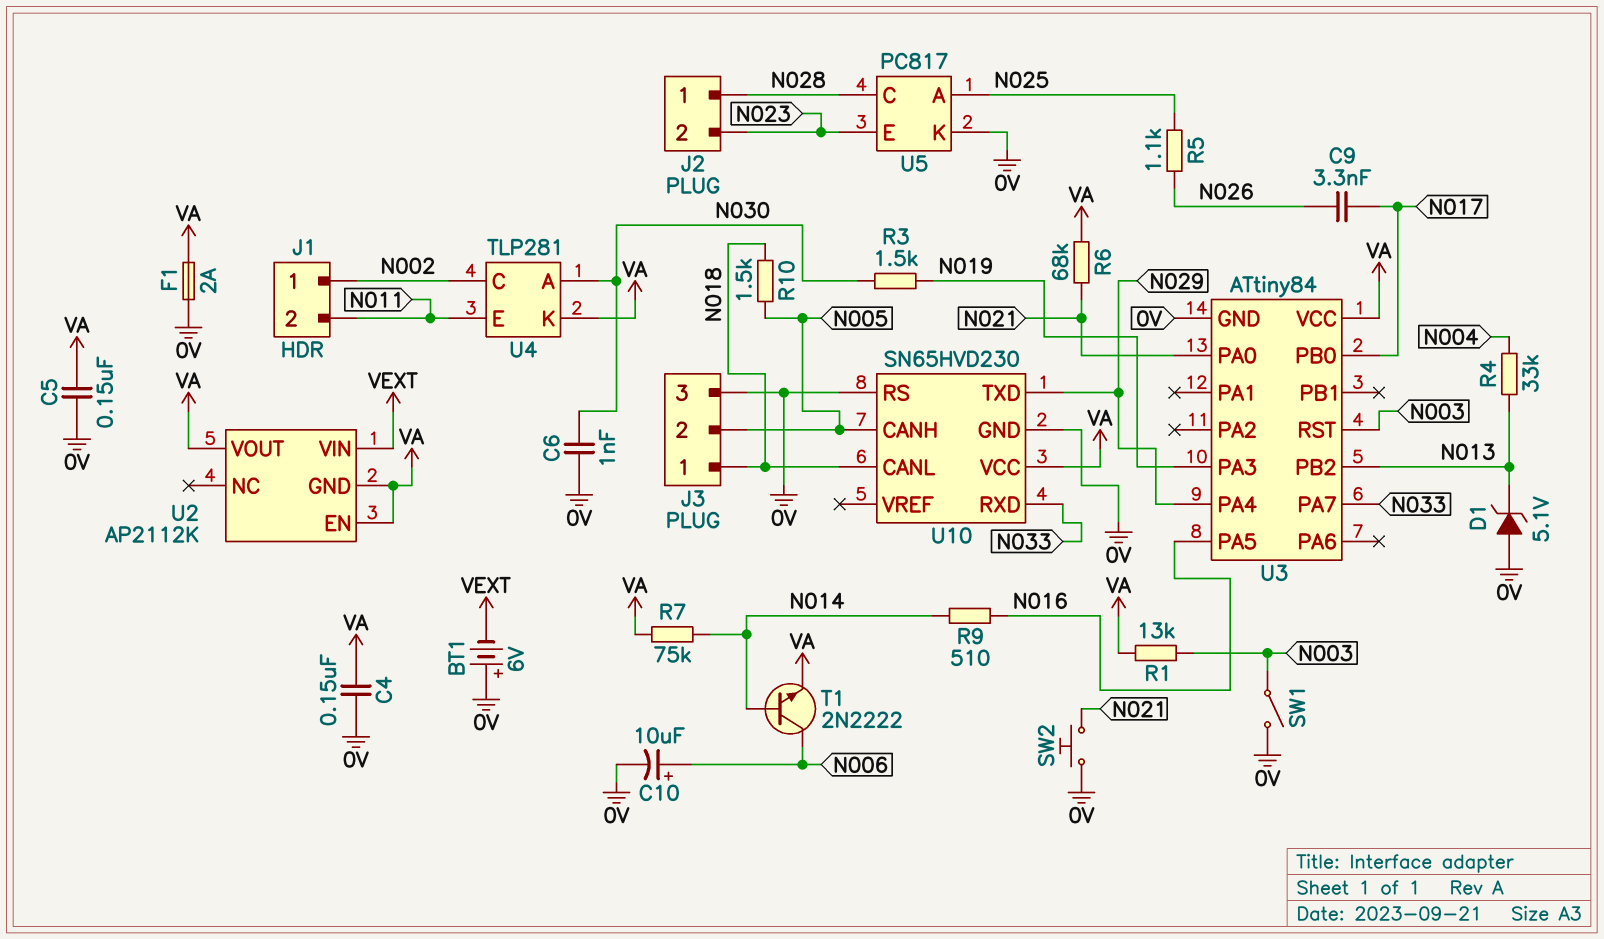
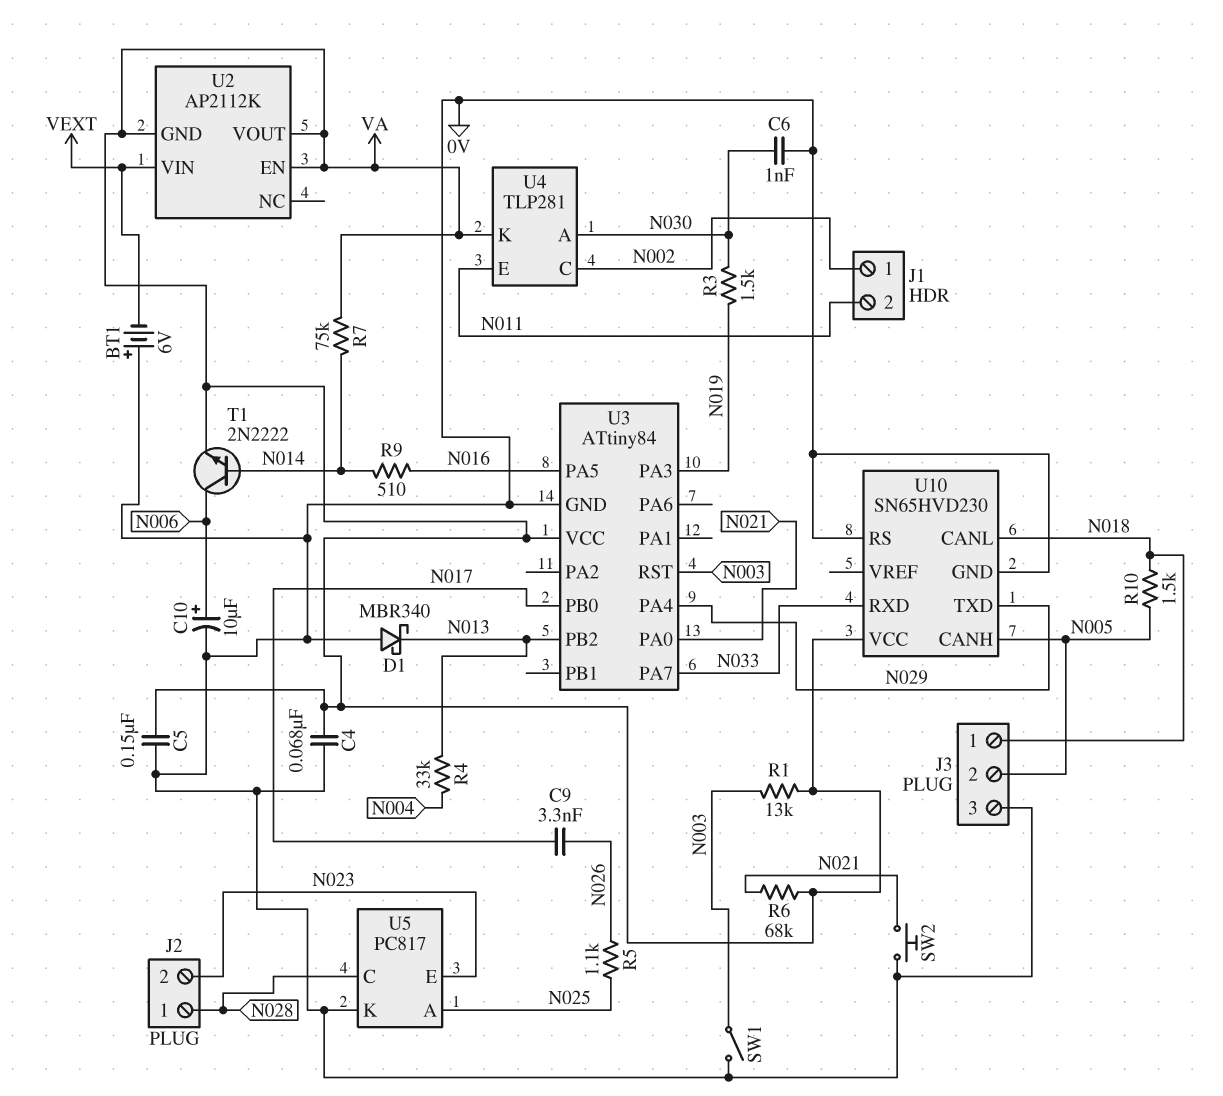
C4: 150nF (0V, VA) -> 68nF (0V, VA)
D1: zener 5.1V (A 0V, K N013) -> schottky MBR340 (A 0V, K N013)
F1: 2A (0V, VA) -> none

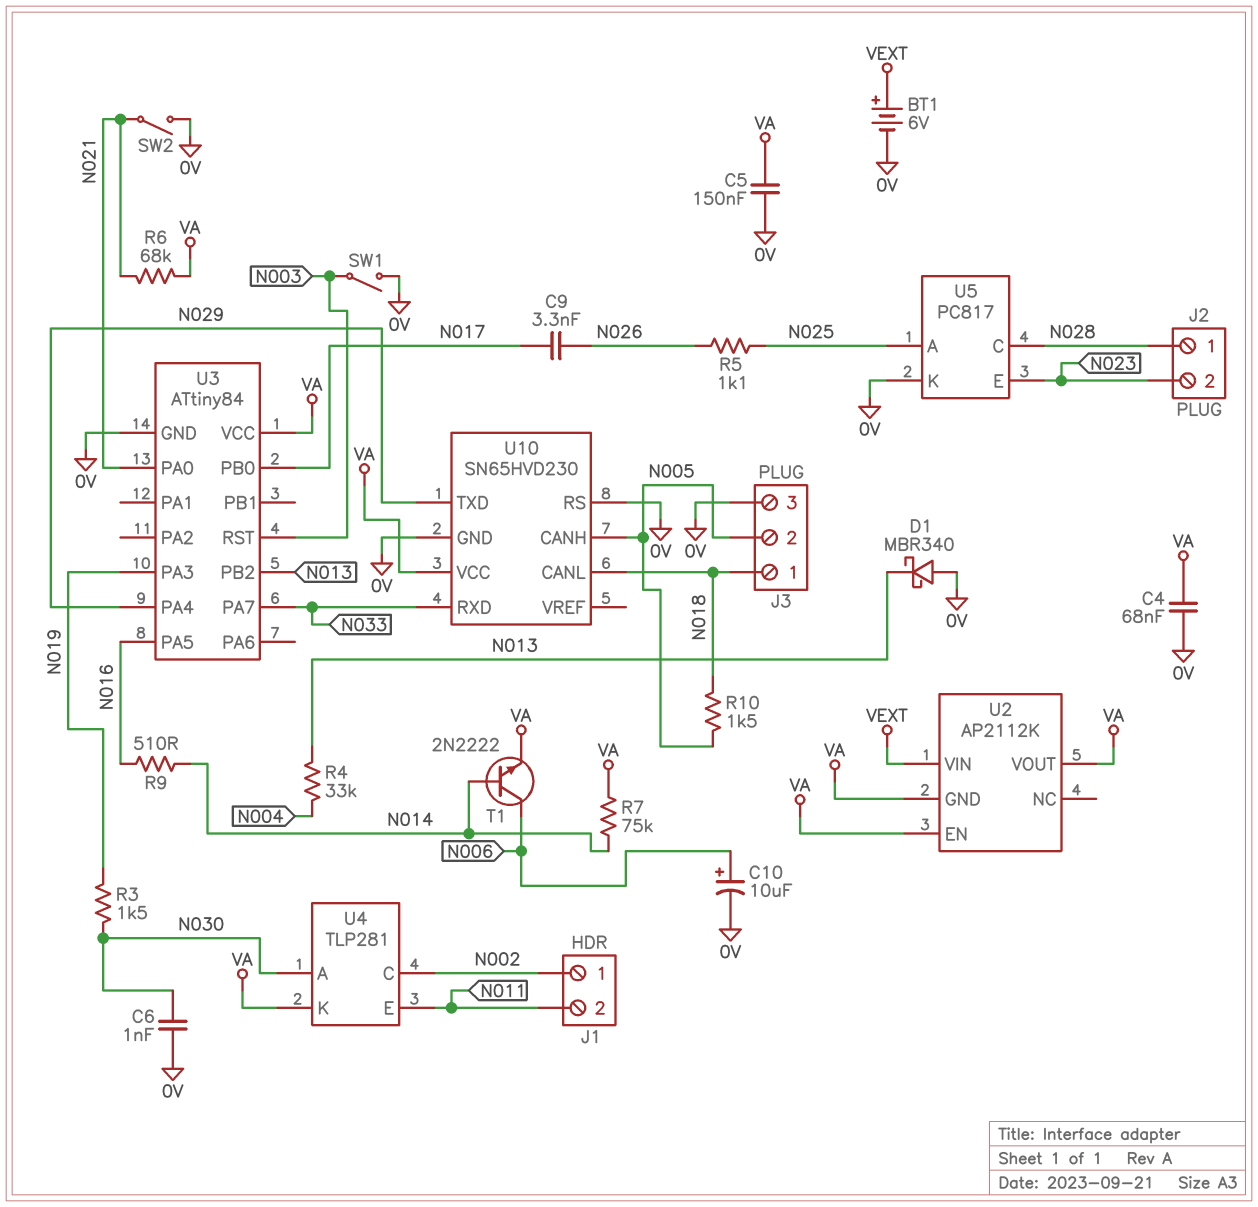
BT1: 6V (plus 0V, minus VEXT) -> 6V (plus VEXT, minus 0V)
R1: 13k (N003, VA) -> none
SW2: button (0V, N021) -> switch (0V, N021)

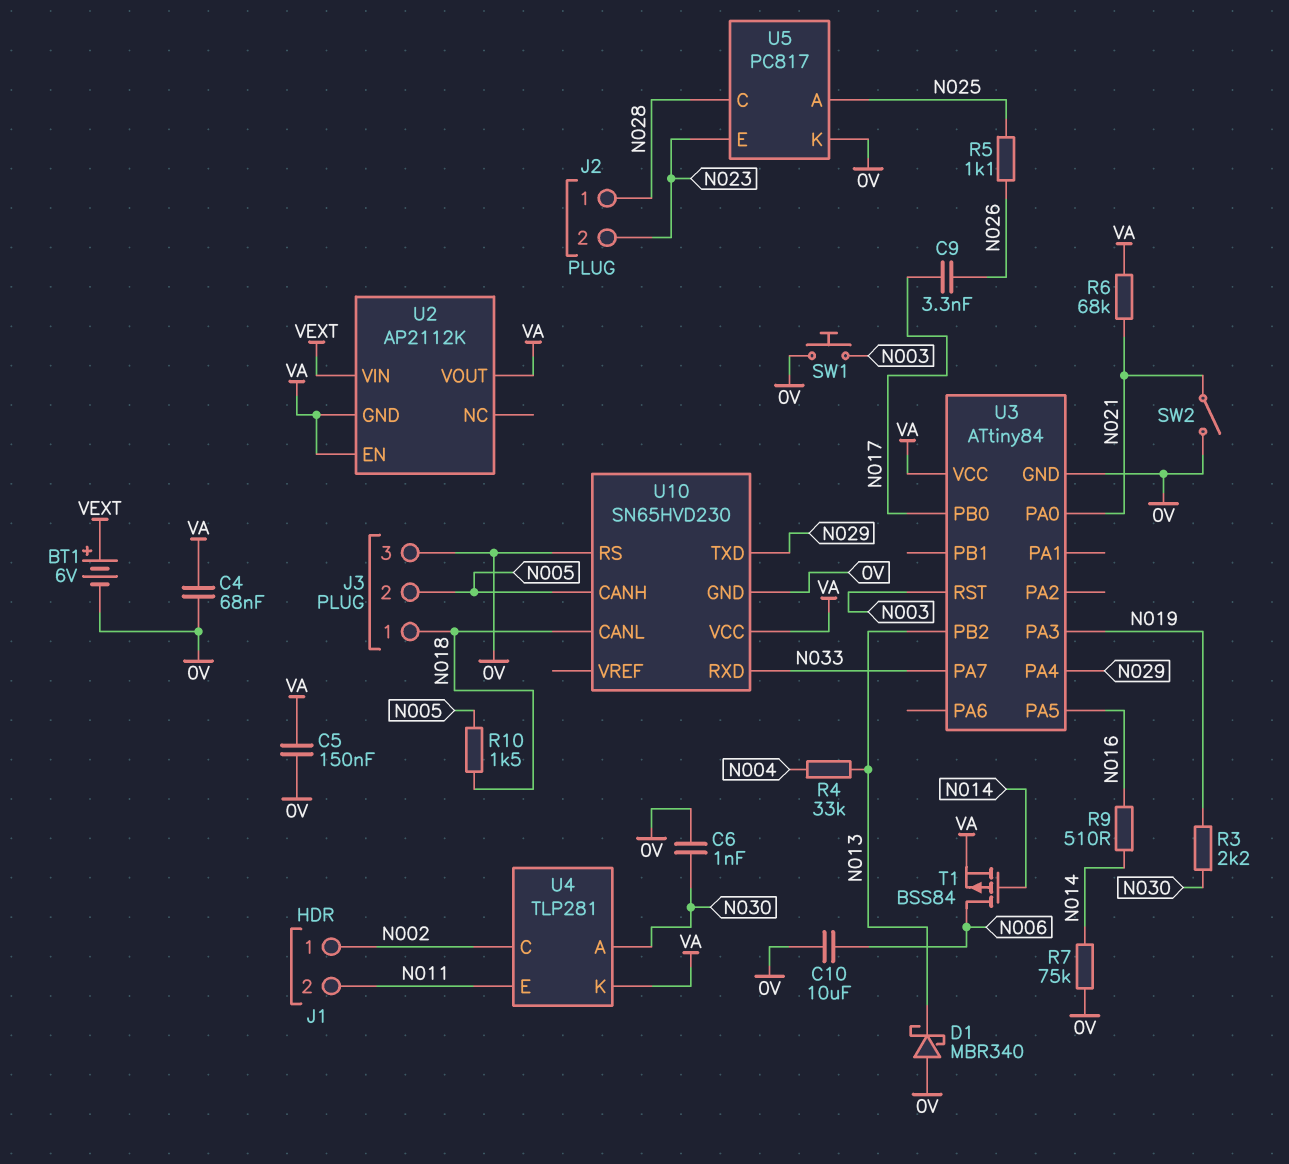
C10: 10uF (plus N006, minus 0V) -> 10uF (0V, N006)
R3: 1.5k (N019, N030) -> 2.2k (N019, N030)
R7: 75k (N014, VA) -> 75k (0V, N014)
SW1: switch (0V, N003) -> button (0V, N003)
T1: NPN 2N2222 (B N014, C N006, E VA) -> PMOS BSS84 (G N014, D N006, S VA)

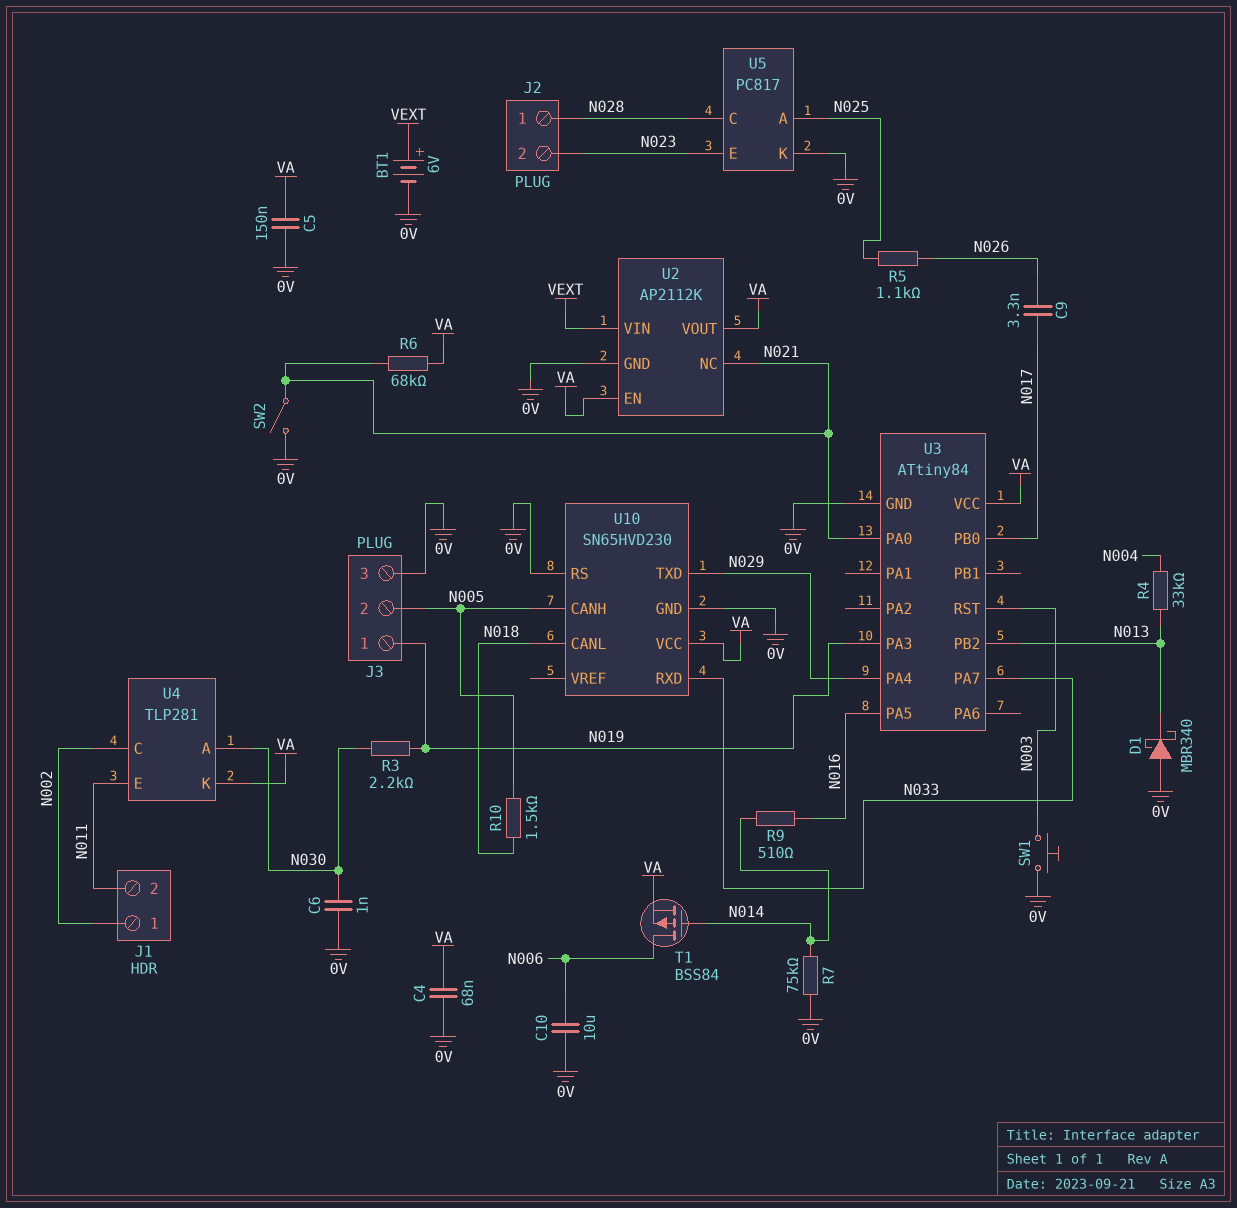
J3 pin 1: N018 -> N019
U2 pin GND: VA -> 0V
U2 pin NC: none -> N021

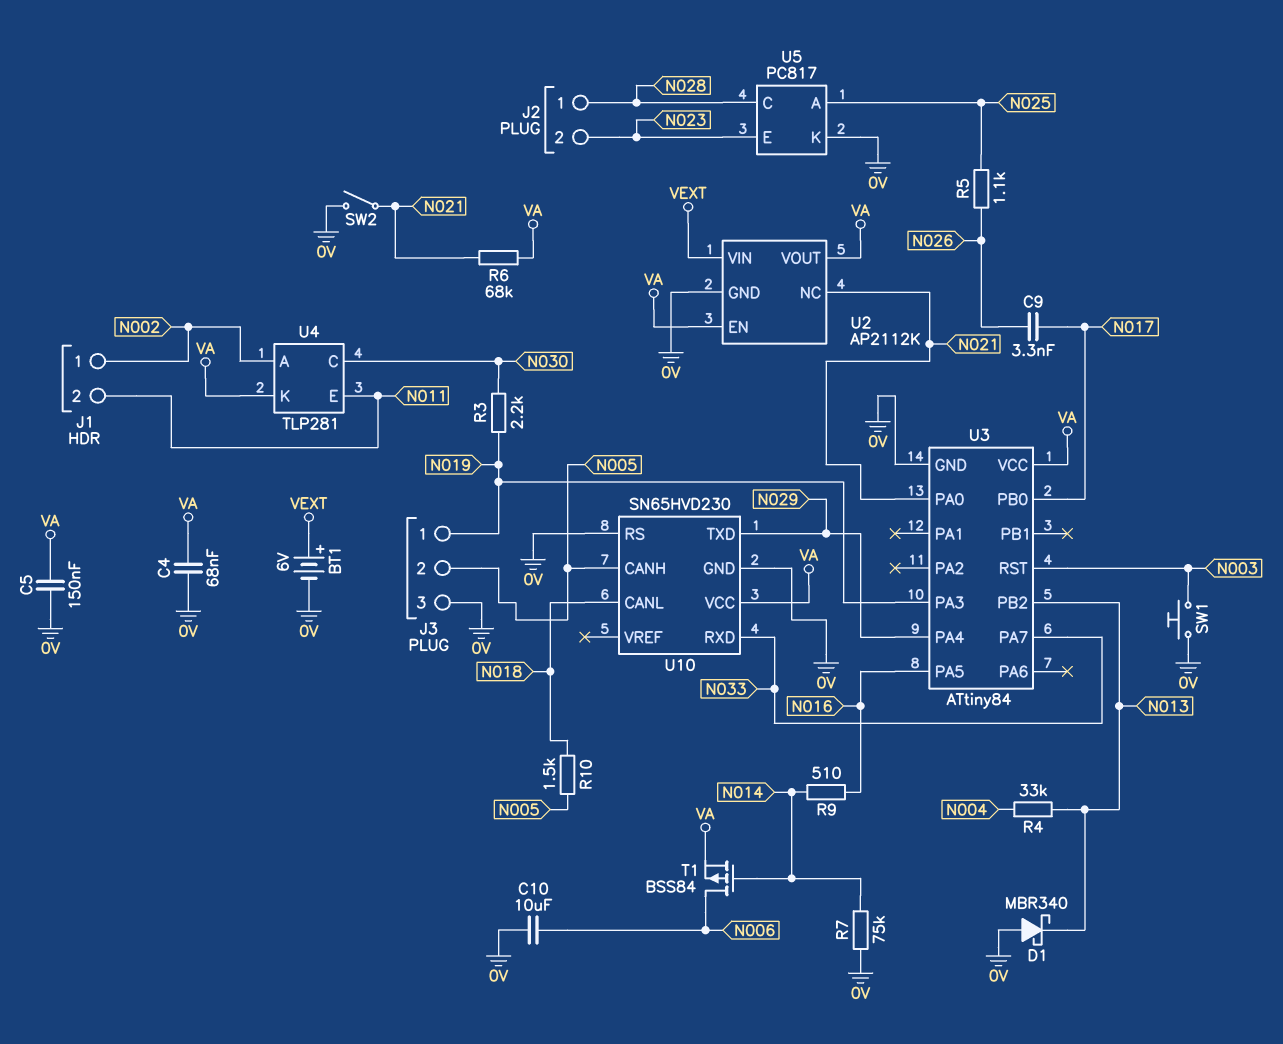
C6: 1nF (0V, N030) -> none
U4 pin A: N030 -> N002
U4 pin C: N002 -> N030

